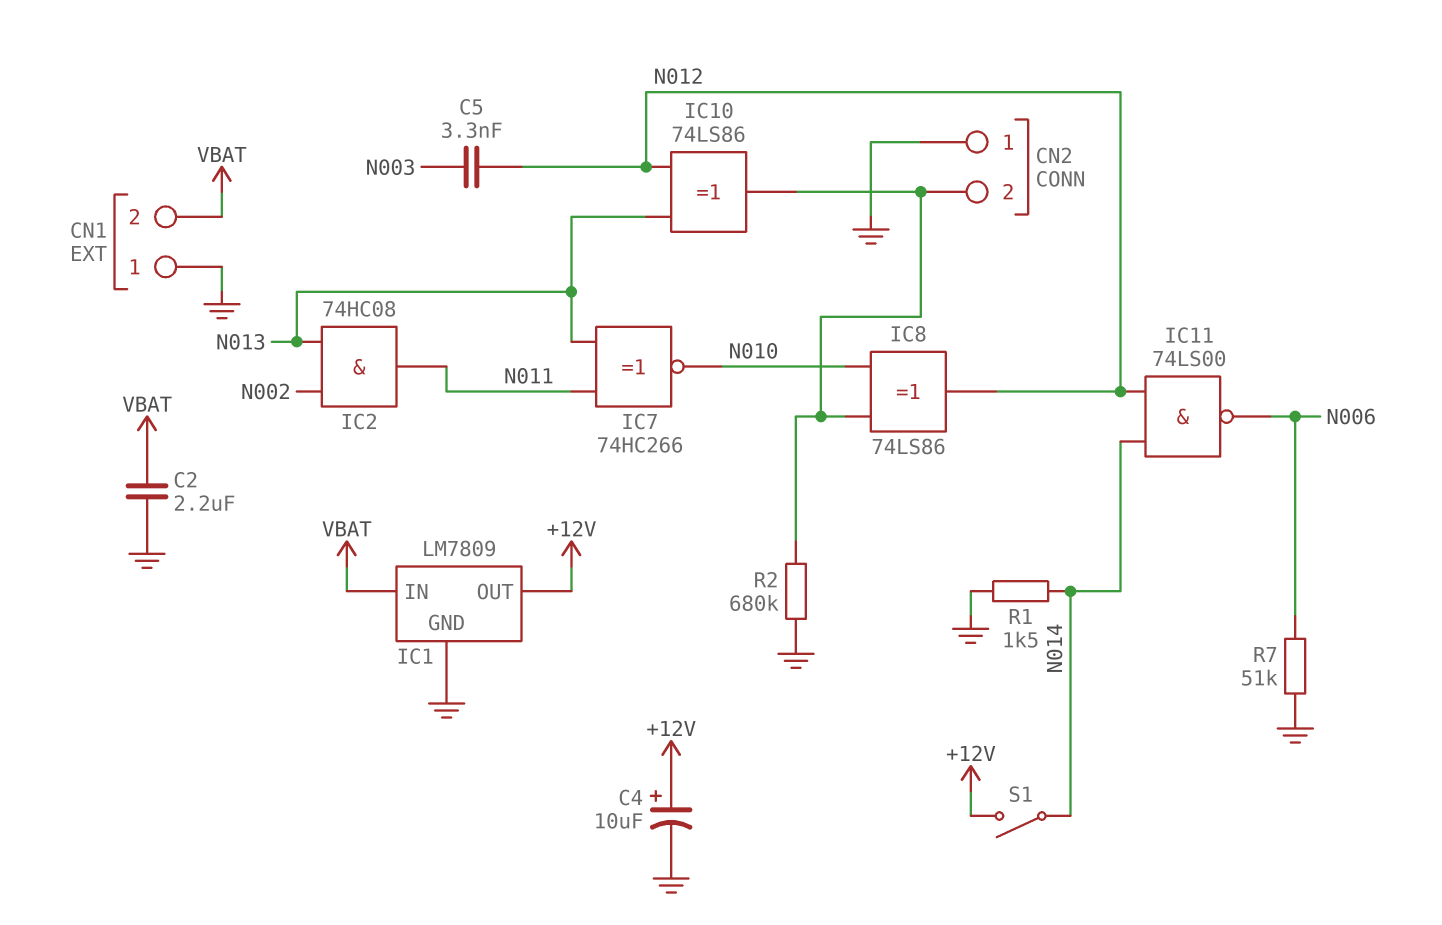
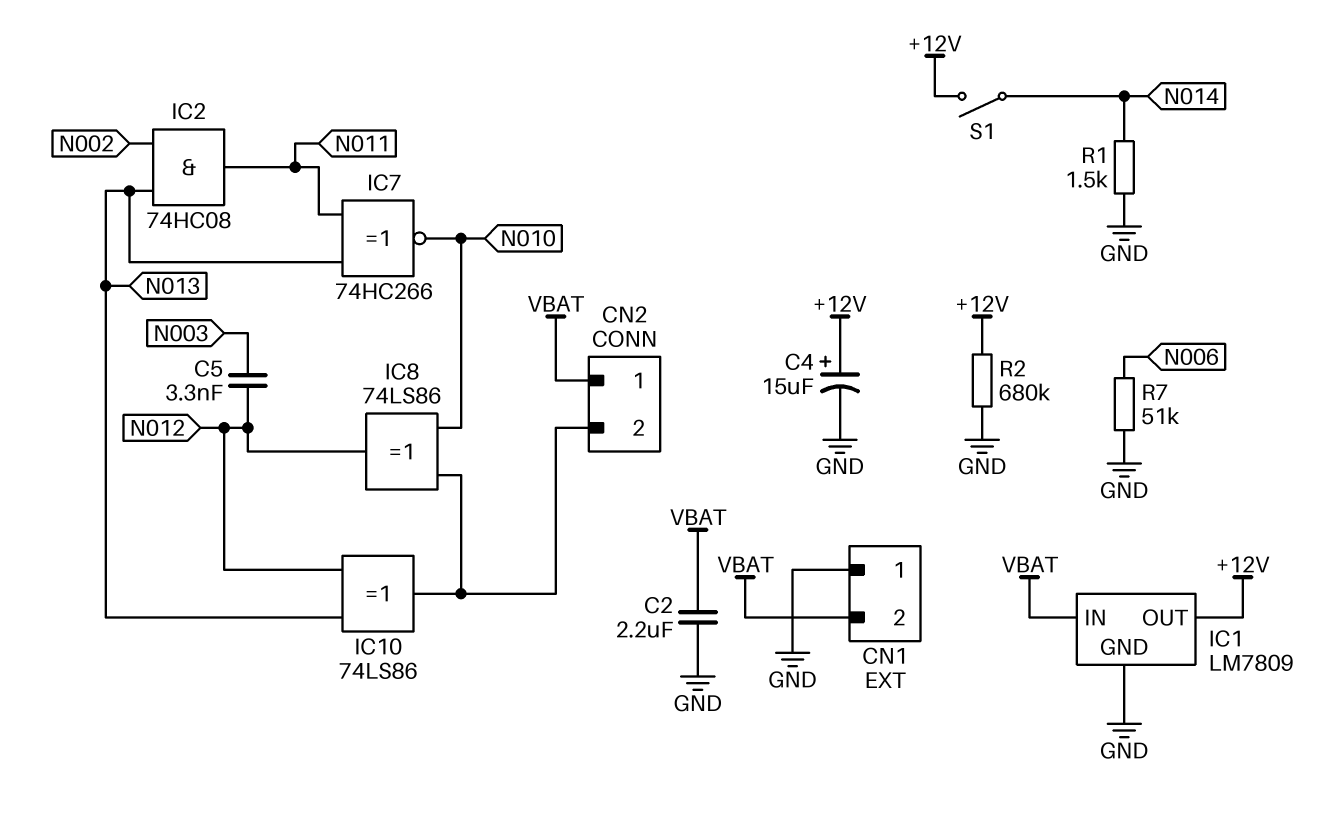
C4: 10uF (plus +12V, minus GND) -> 15uF (plus +12V, minus GND)
CN2 pin 1: GND -> VBAT
IC11: NAND 74LS00 (in N012, in N014, out N006) -> none
R2: 680k (CN2/2, GND) -> 680k (+12V, GND)

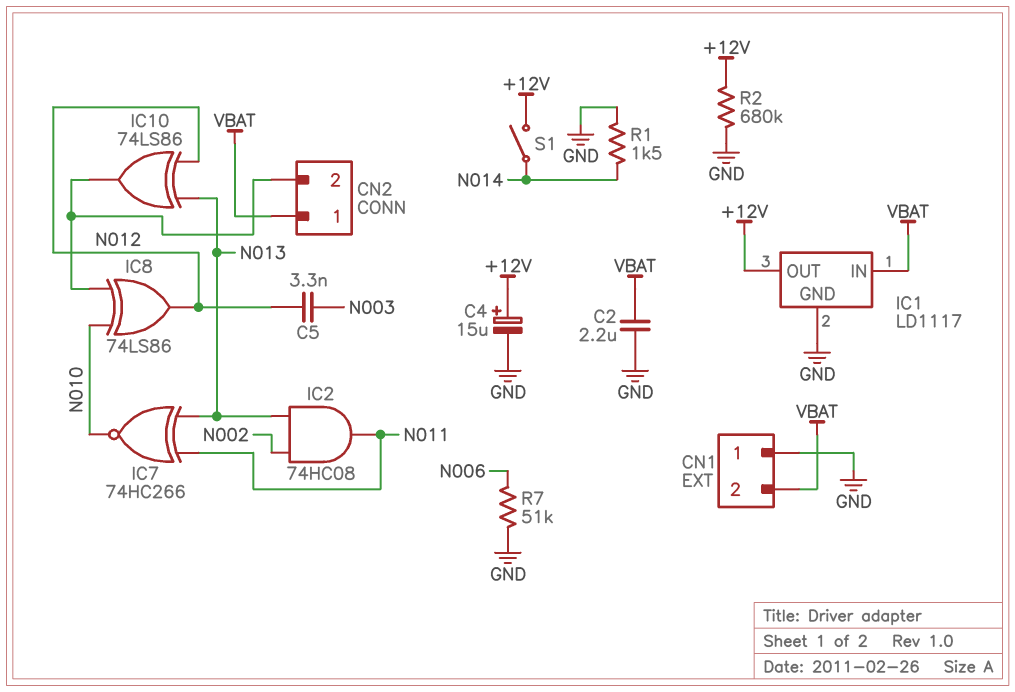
IC1: LM7809 -> LD1117

